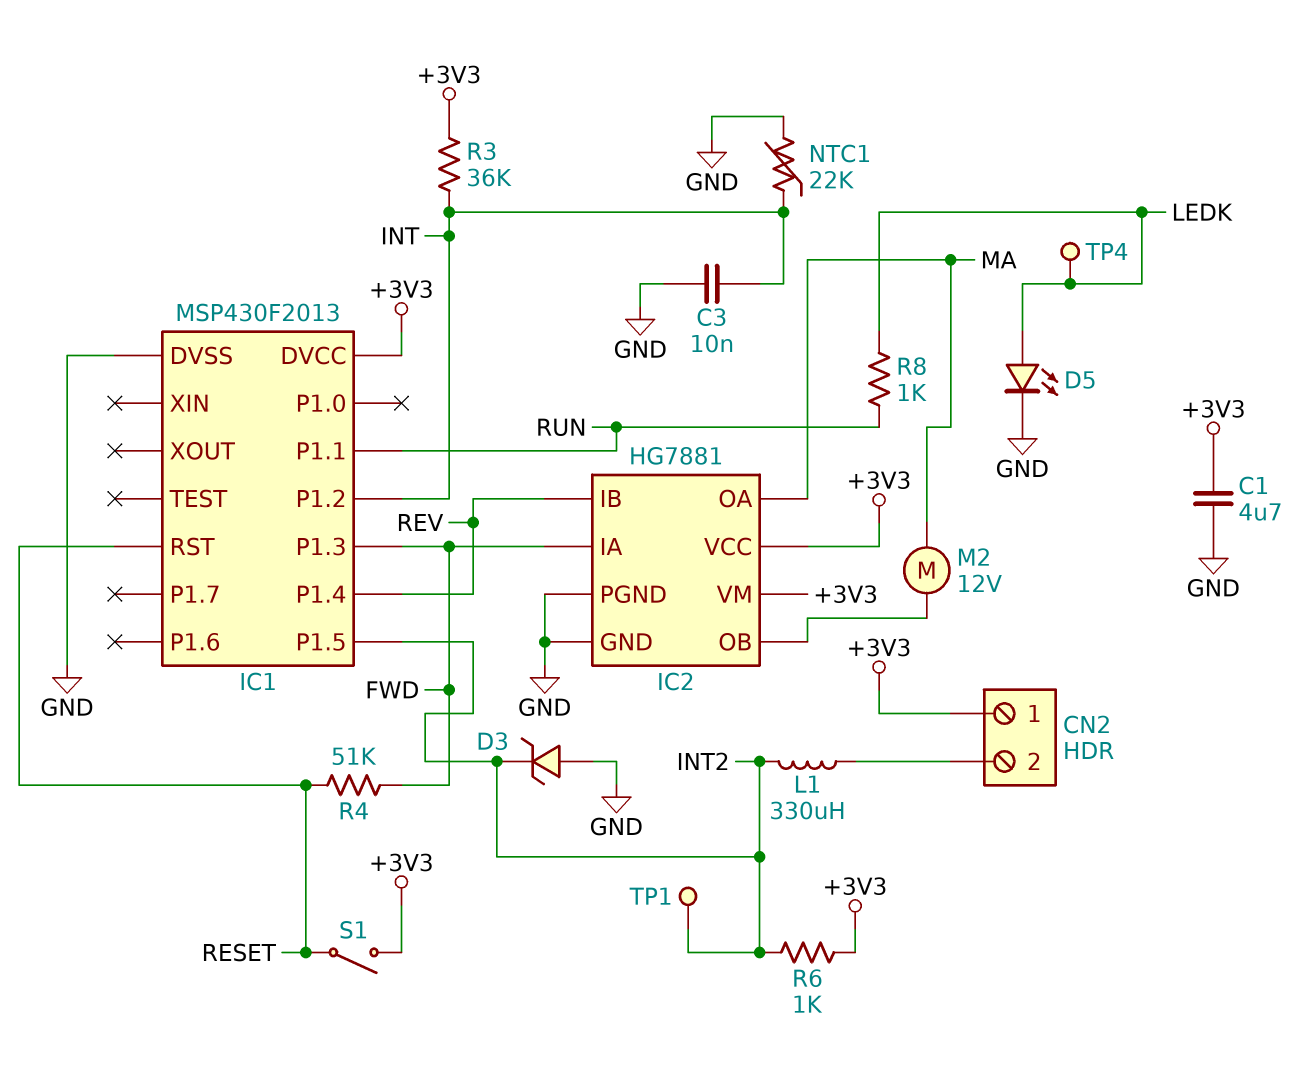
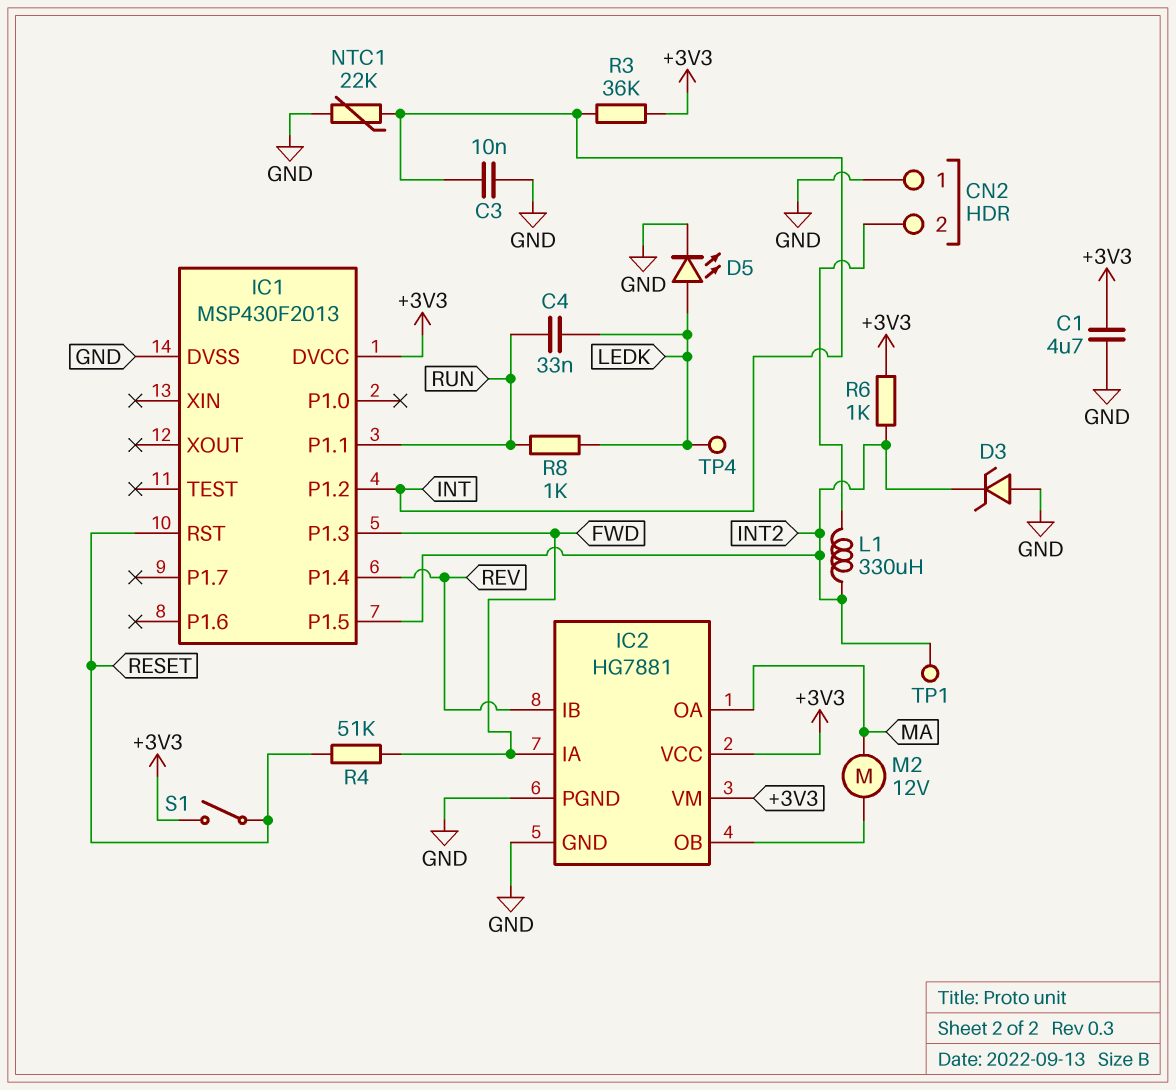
C4: none -> 33nF (LEDK, RUN)
CN2 pin 1: +3V3 -> GND

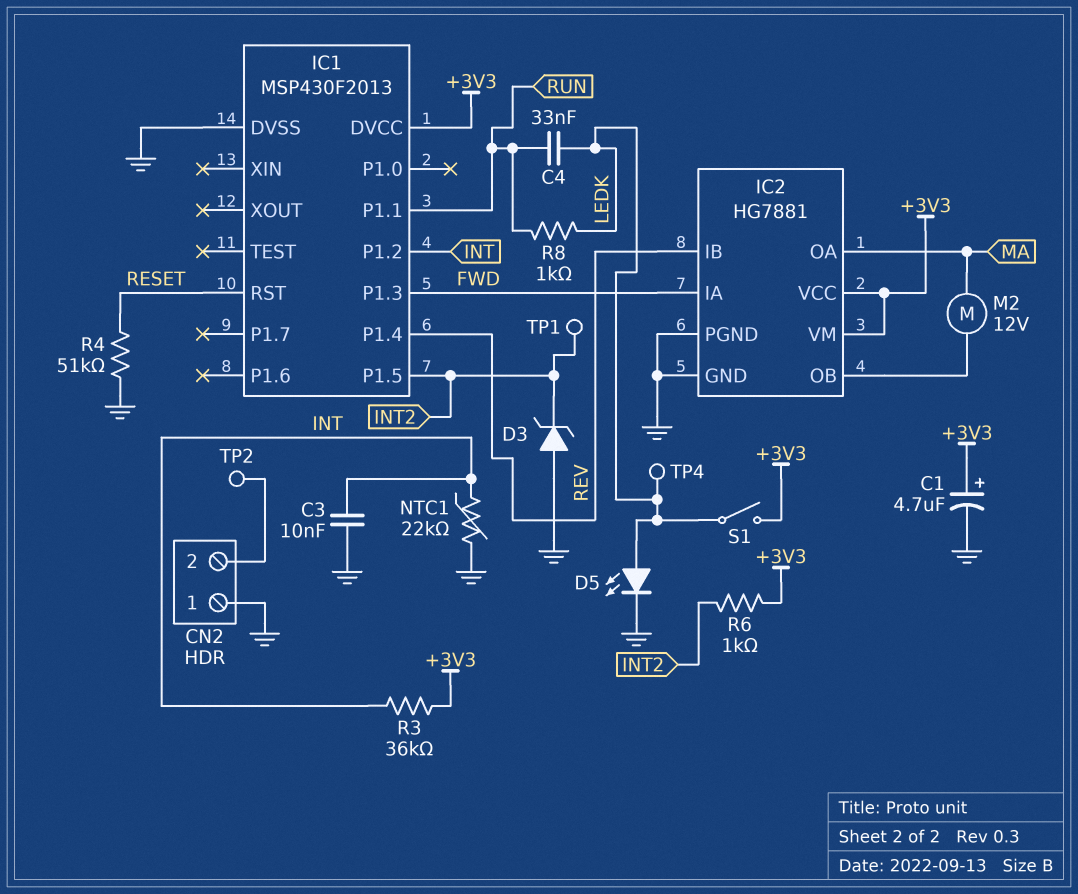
C1: 4.7uF (+3V3, GND) -> 4.7uF (plus +3V3, minus GND)
L1: 330uH (CN2/2, INT2) -> none
R4: 51k (FWD, RESET) -> 51k (GND, RESET)
S1: switch (+3V3, RESET) -> switch (+3V3, LEDK)
TP2: none -> test point (CN2/2)

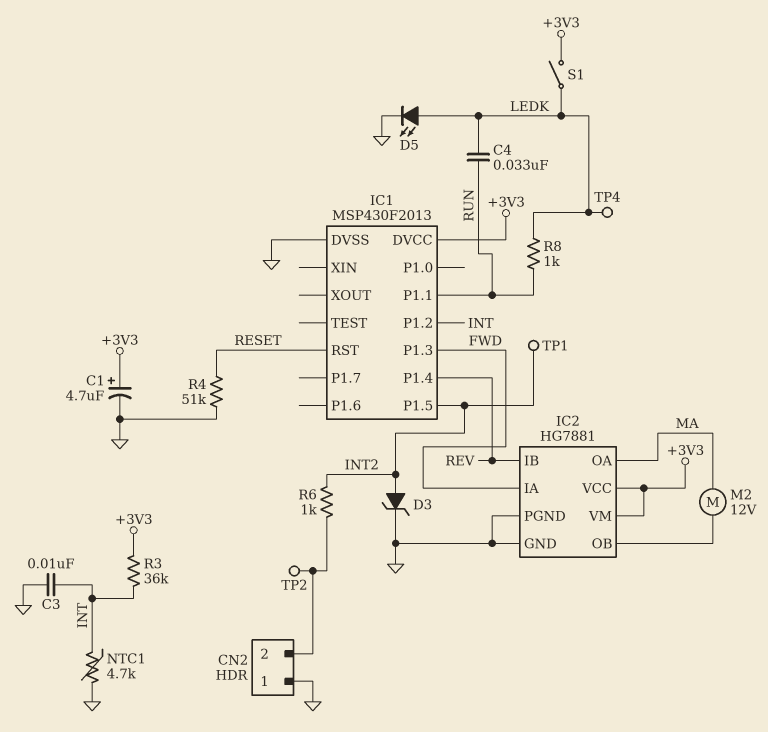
D3: zener (A GND, K INT2) -> zener (A INT2, K GND)
NTC1: 22k (GND, INT) -> 4.7k (GND, INT)
R6: 1k (+3V3, INT2) -> 1k (CN2/2, INT2)

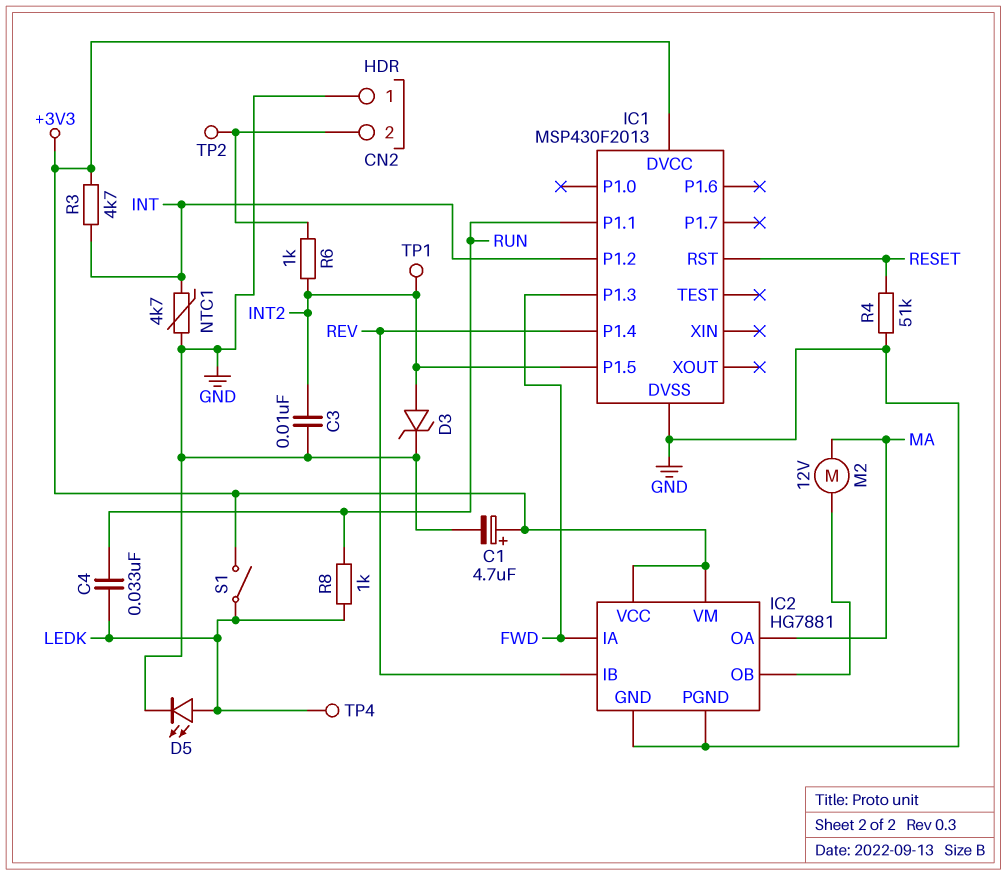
C3: 10nF (GND, INT) -> 10nF (GND, INT2)
R3: 36k (+3V3, INT) -> 4.7k (+3V3, INT)

